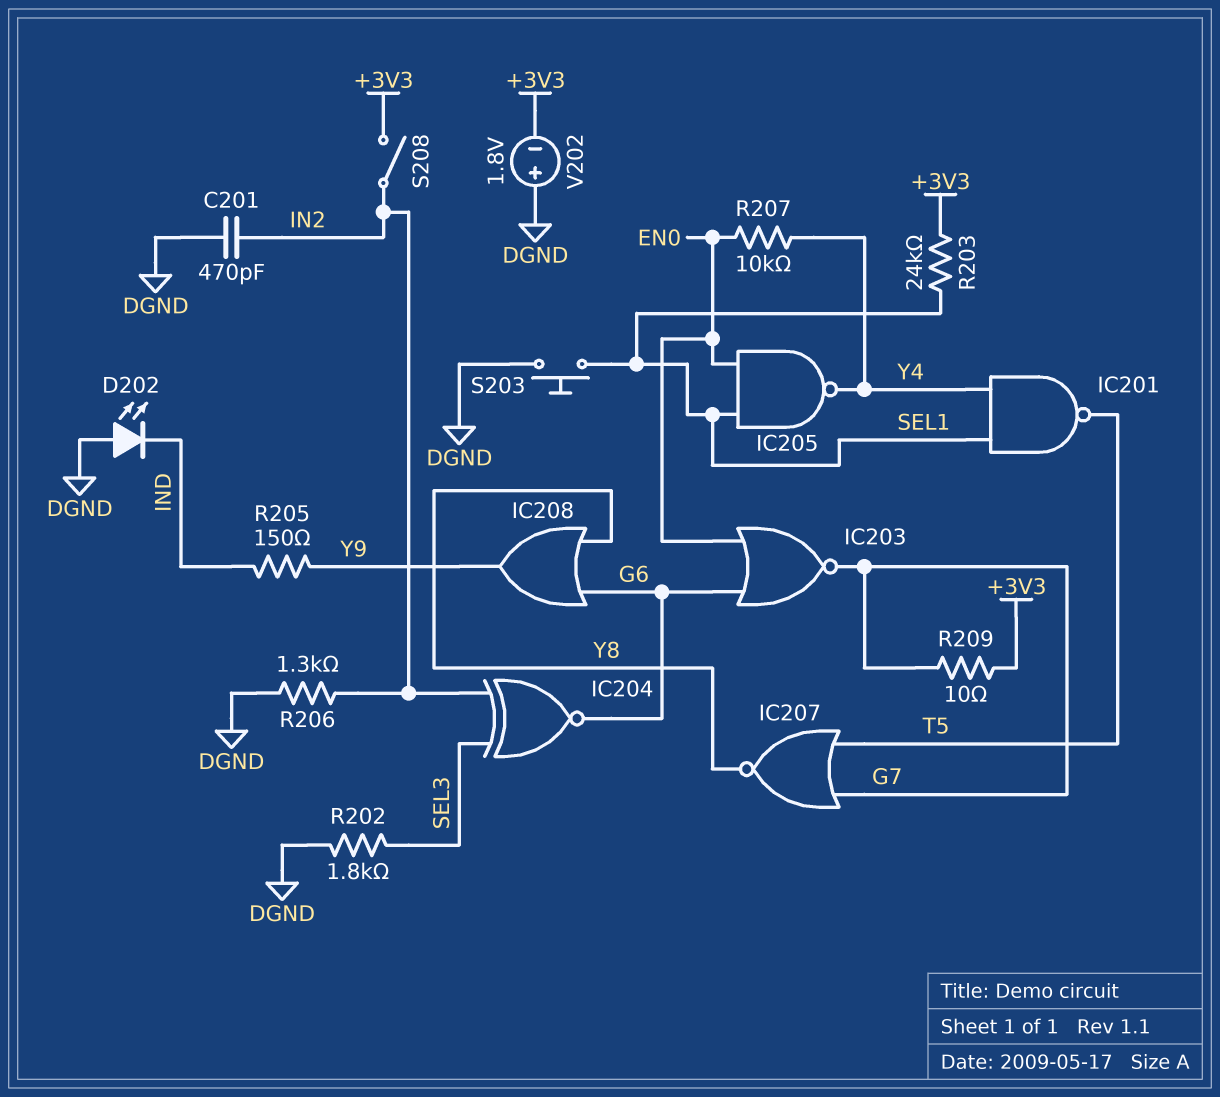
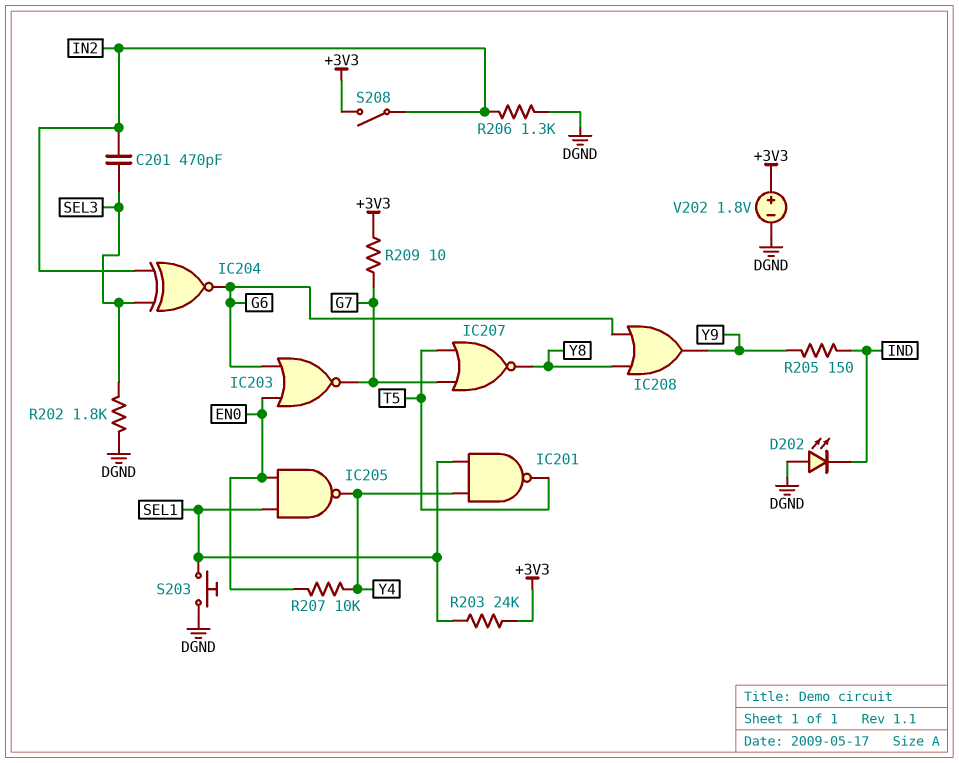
C201: 470pF (DGND, IN2) -> 470pF (IN2, SEL3)
V202: 1.8V (plus DGND, minus +3V3) -> 1.8V (plus +3V3, minus DGND)

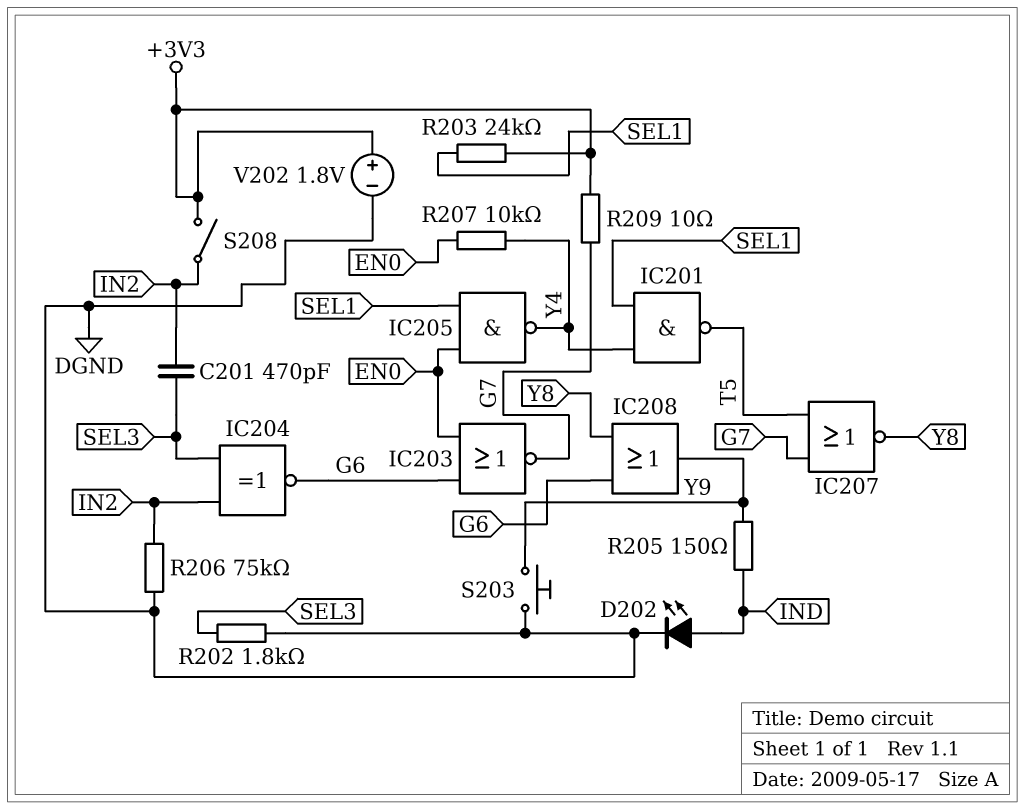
D202: LED (A DGND, K IND) -> LED (A IND, K DGND)
R206: 1.3k (DGND, IN2) -> 75k (DGND, IN2)
S203: button (DGND, SEL1) -> button (DGND, Y9)

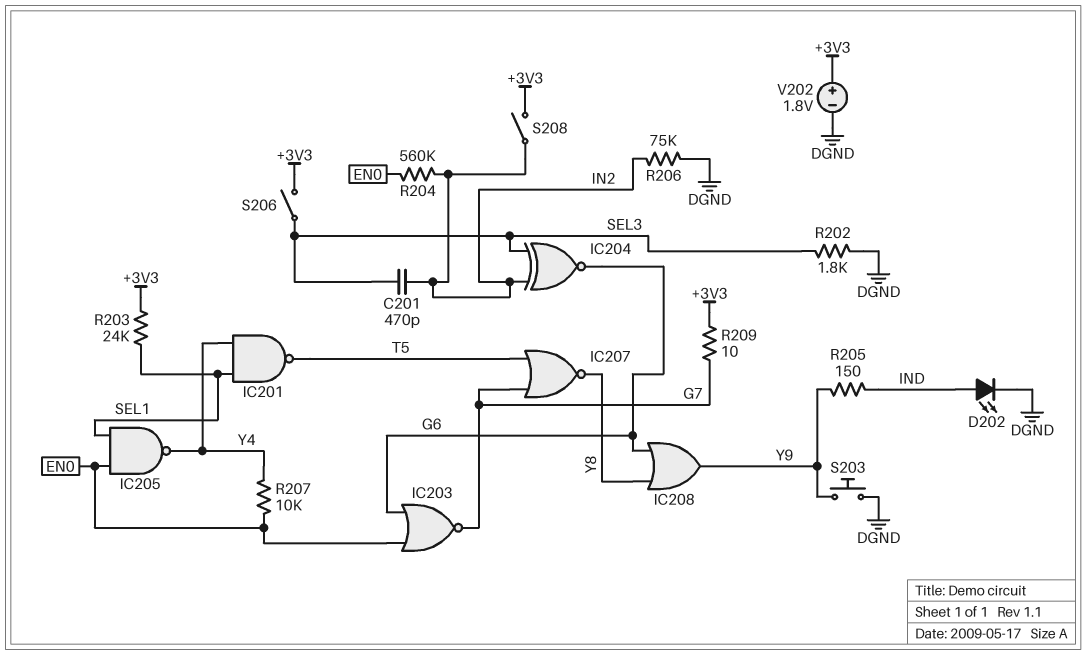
R204: none -> 560k (EN0, IN2)
S206: none -> switch (+3V3, SEL3)

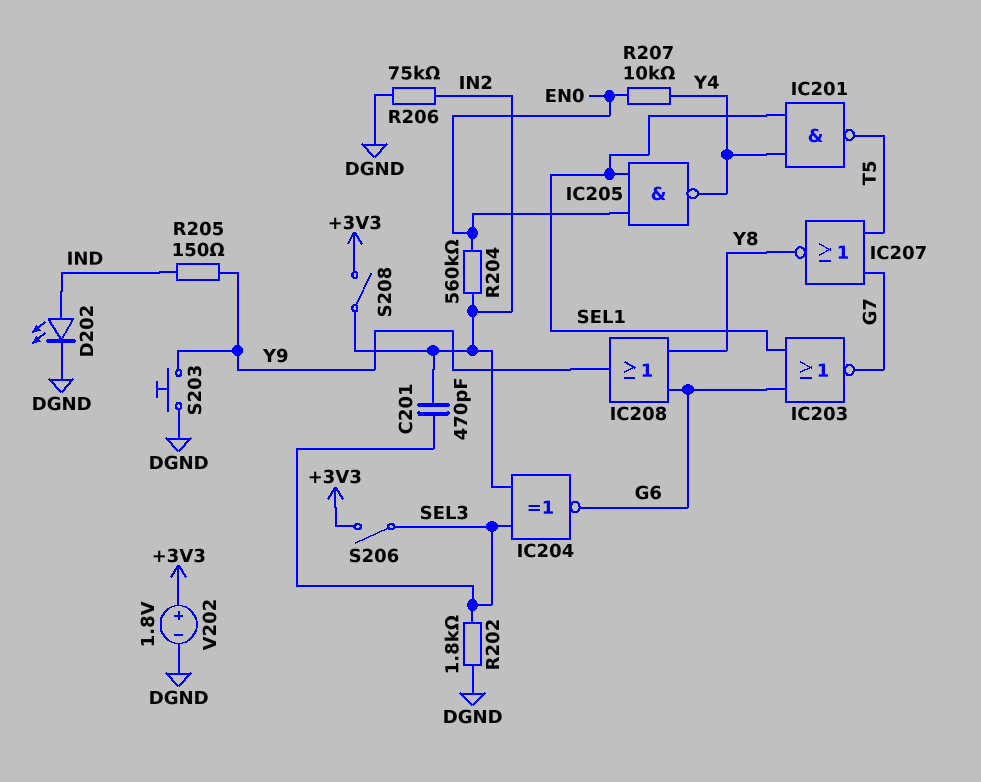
IC203: NOR (in EN0, in G6, out G7) -> NOR (in G6, in SEL1, out G7)
R203: 24k (+3V3, SEL1) -> none
R209: 10 (+3V3, G7) -> none

